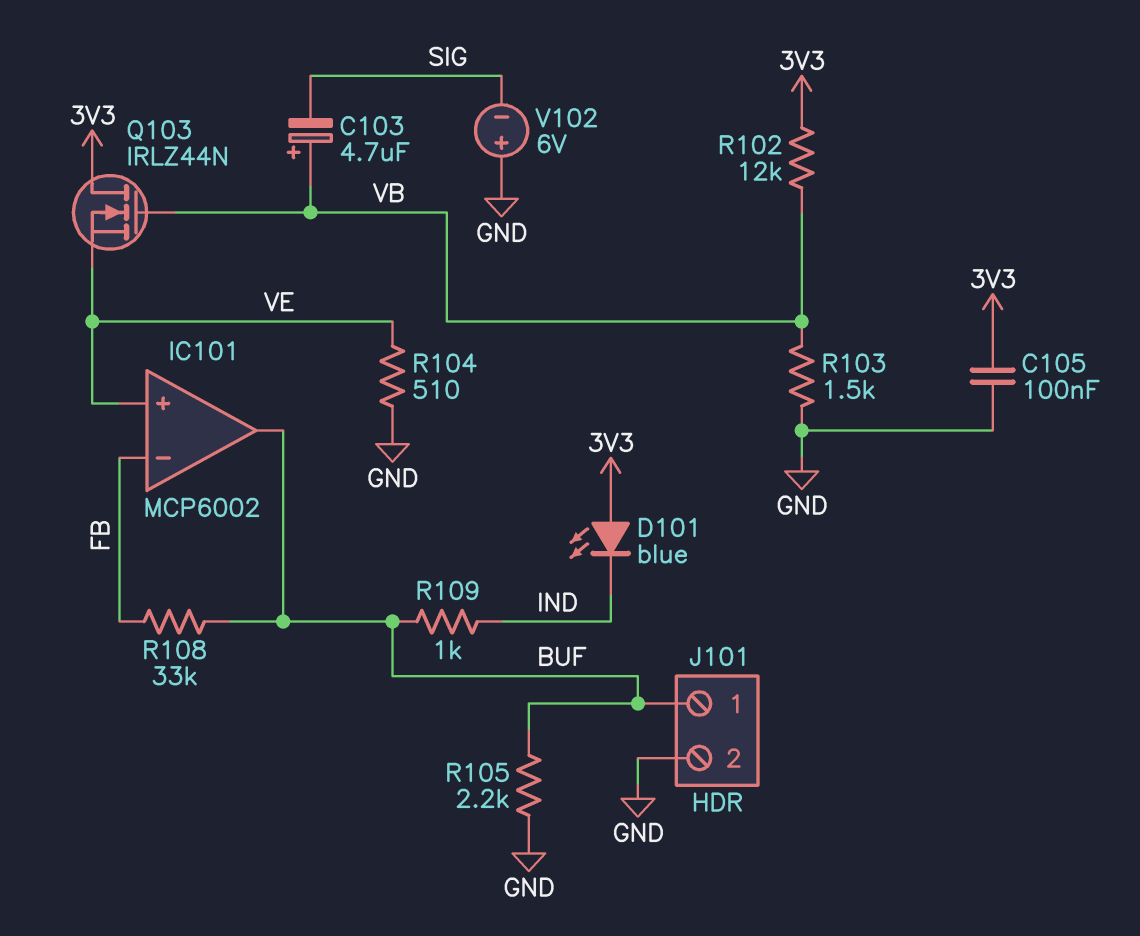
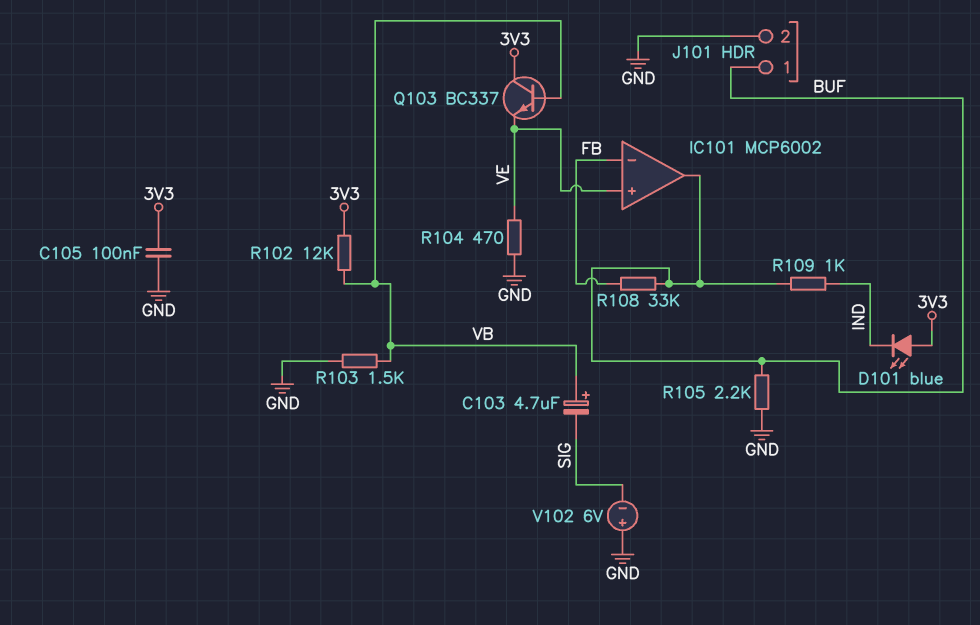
Q103: NMOS IRLZ44N (G VB, D 3V3, S VE) -> NPN BC337 (B VB, C 3V3, E VE)
R104: 510 (GND, VE) -> 470 (GND, VE)

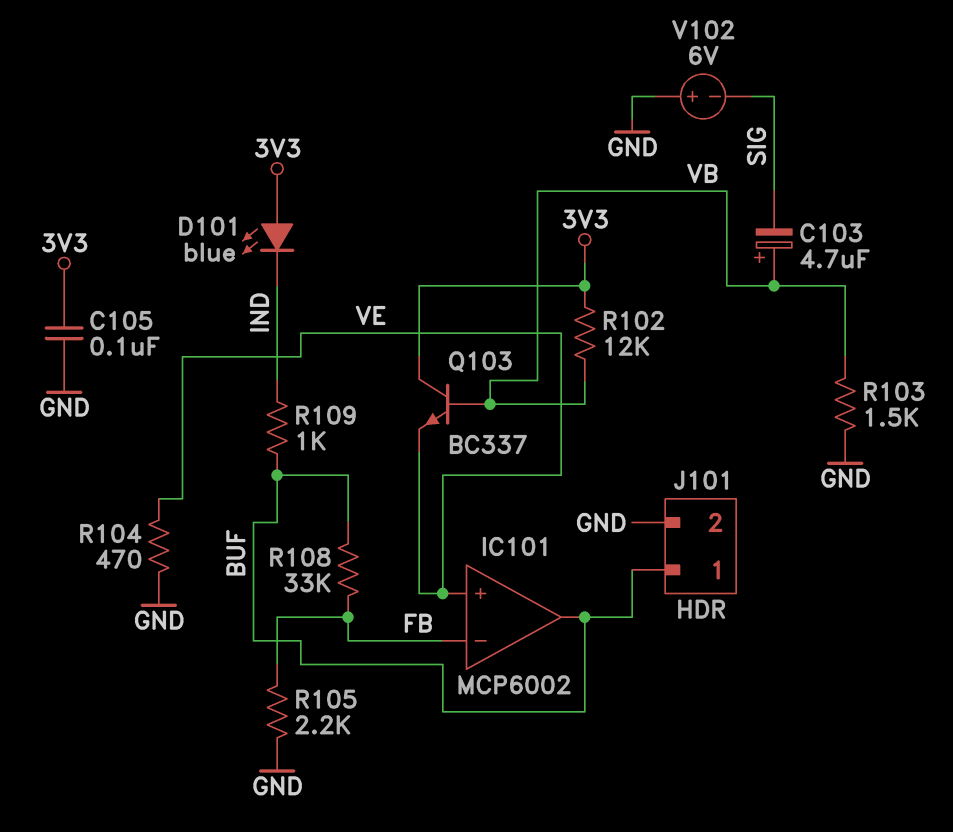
R105: 2.2k (BUF, GND) -> 2.2k (FB, GND)

